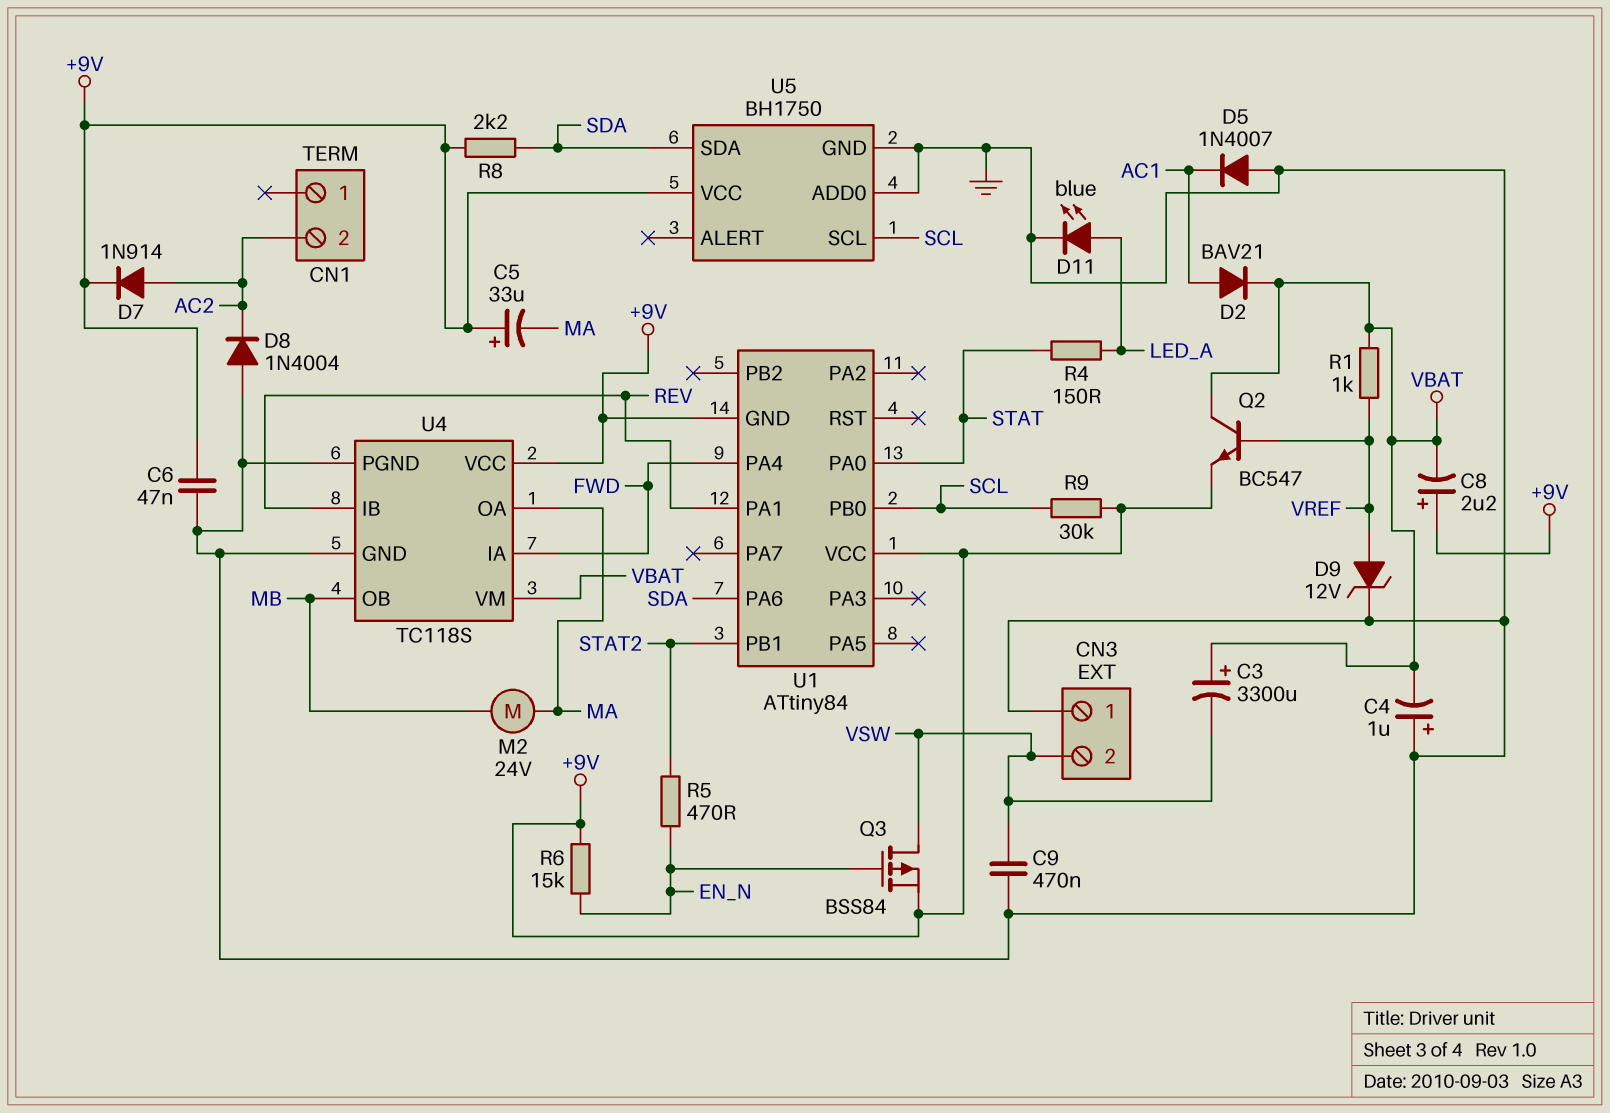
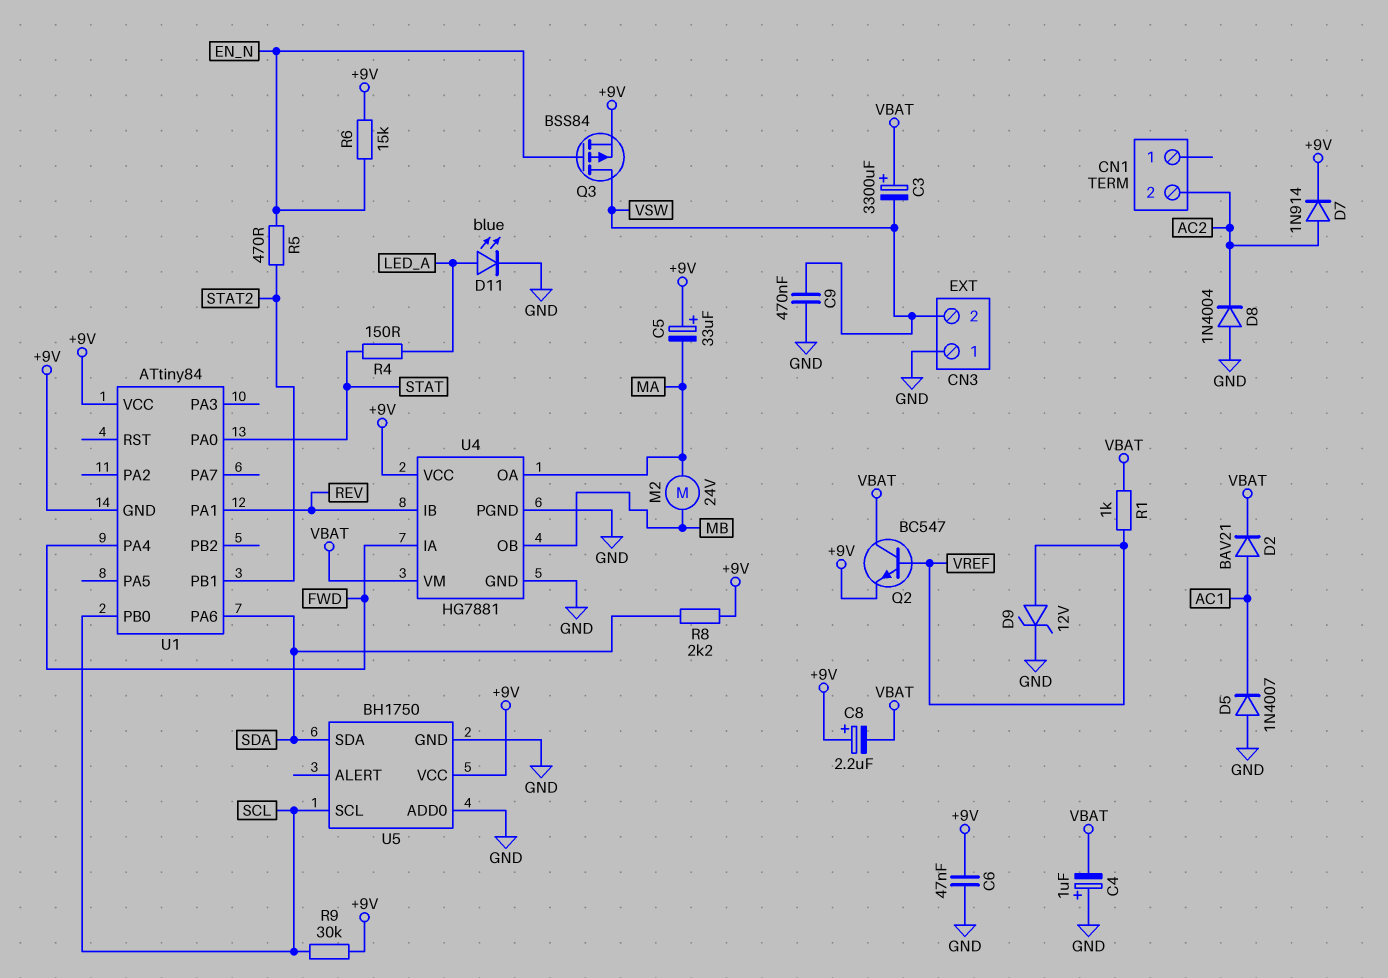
U4: TC118S -> HG7881

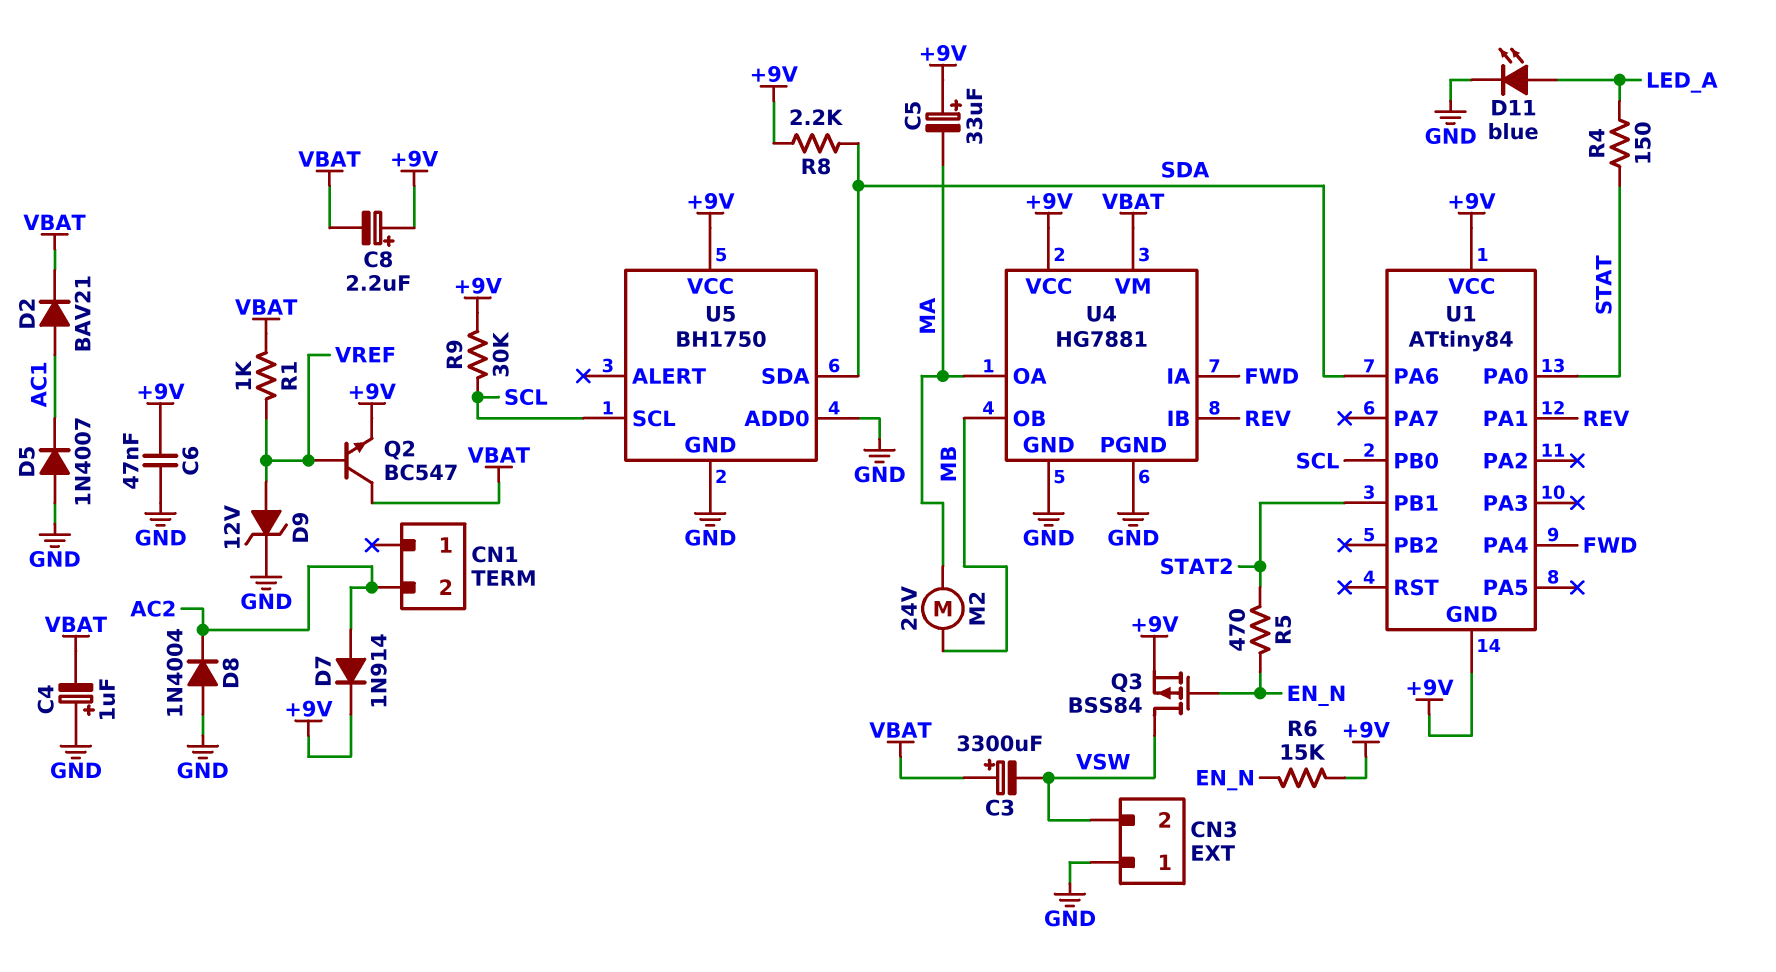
C9: 470nF (GND, VSW) -> none

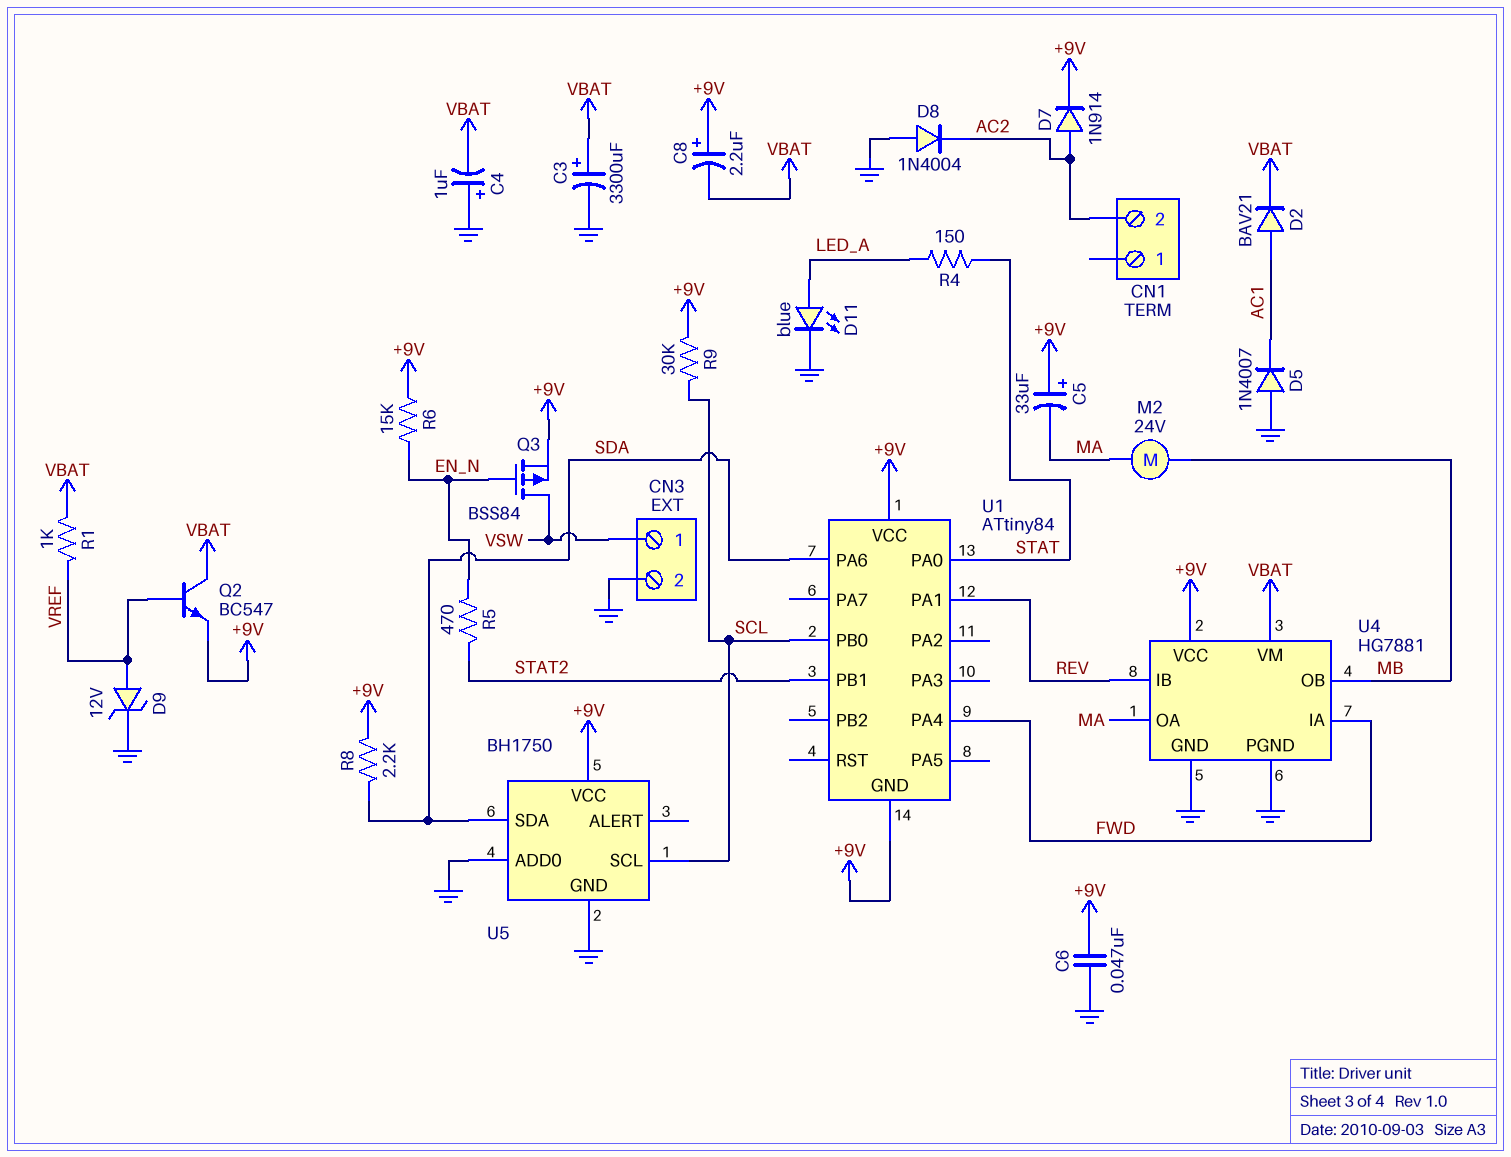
C3: 3300uF (plus VBAT, minus VSW) -> 3300uF (plus VBAT, minus GND)
CN3 pin 1: GND -> VSW
CN3 pin 2: VSW -> GND

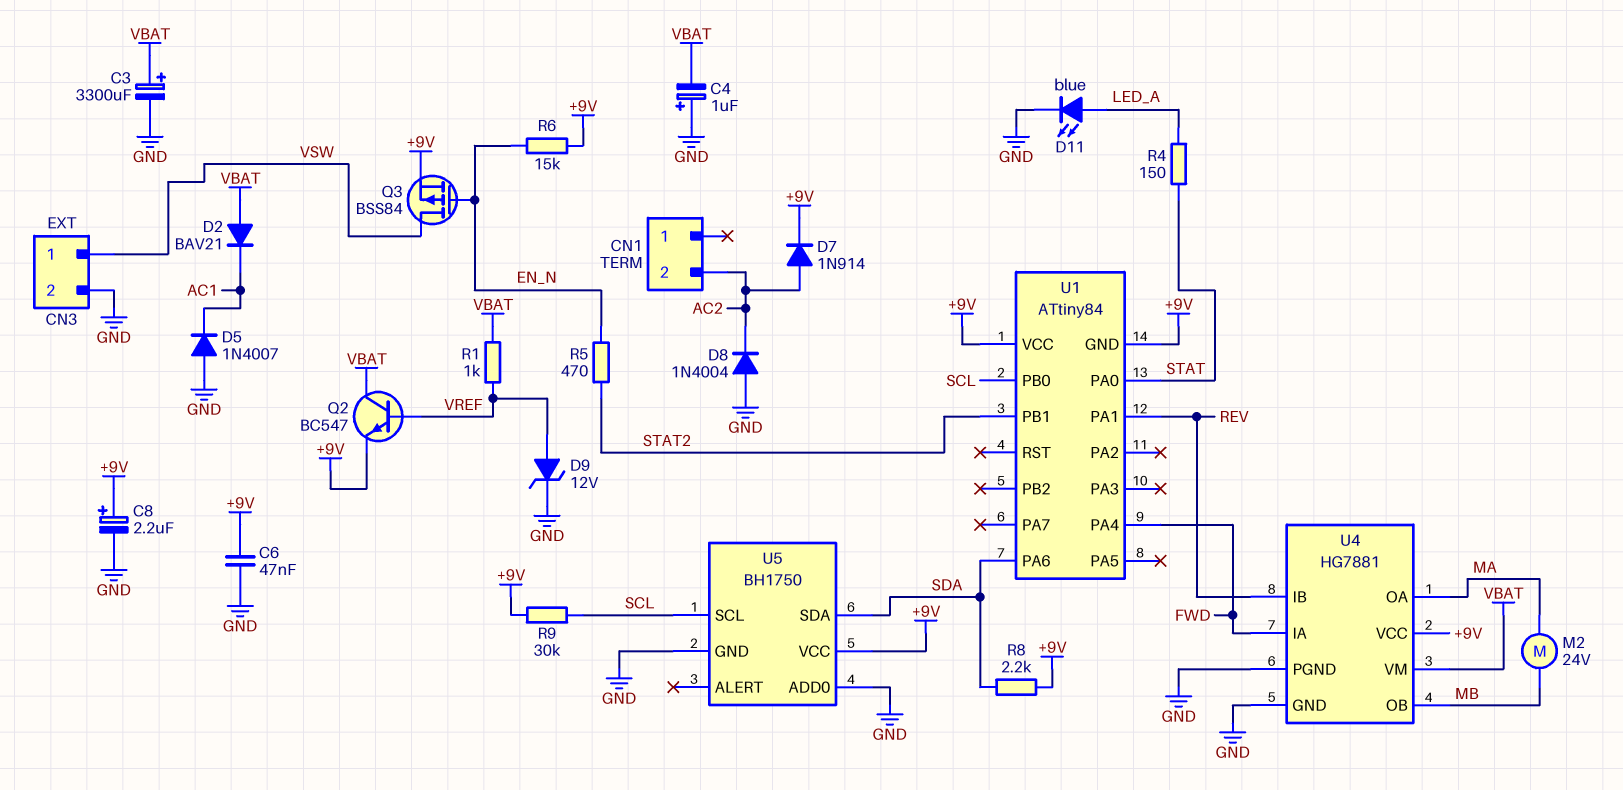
C5: 33uF (plus +9V, minus MA) -> none
C8: 2.2uF (plus +9V, minus VBAT) -> 2.2uF (plus +9V, minus GND)
D2: diode BAV21 (A AC1, K VBAT) -> diode BAV21 (A VBAT, K AC1)

